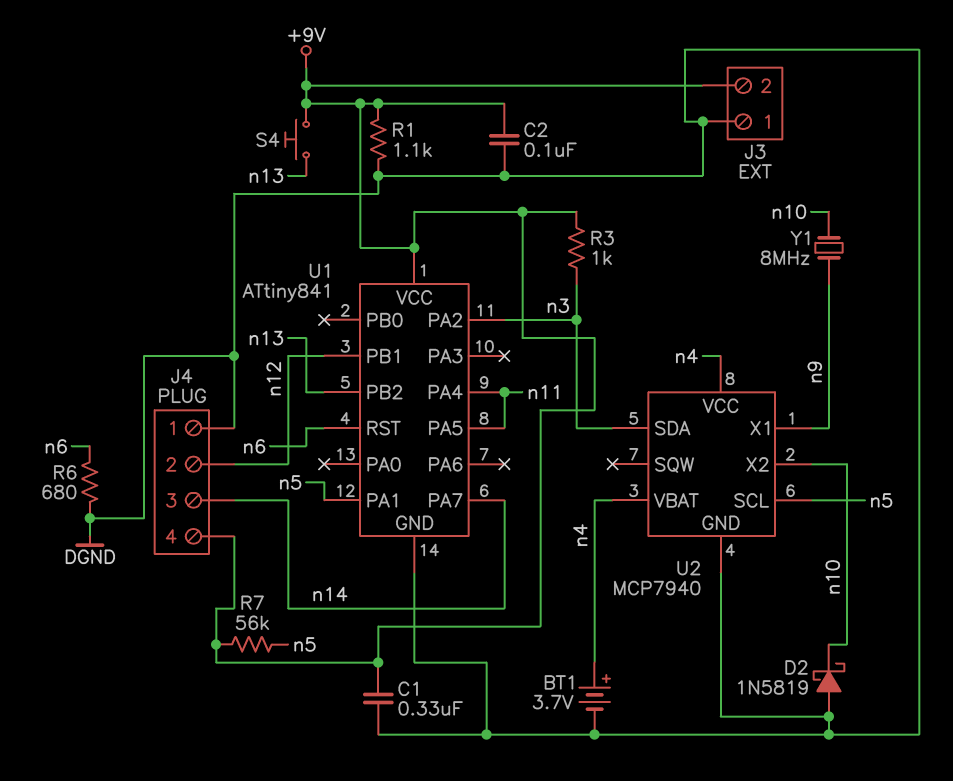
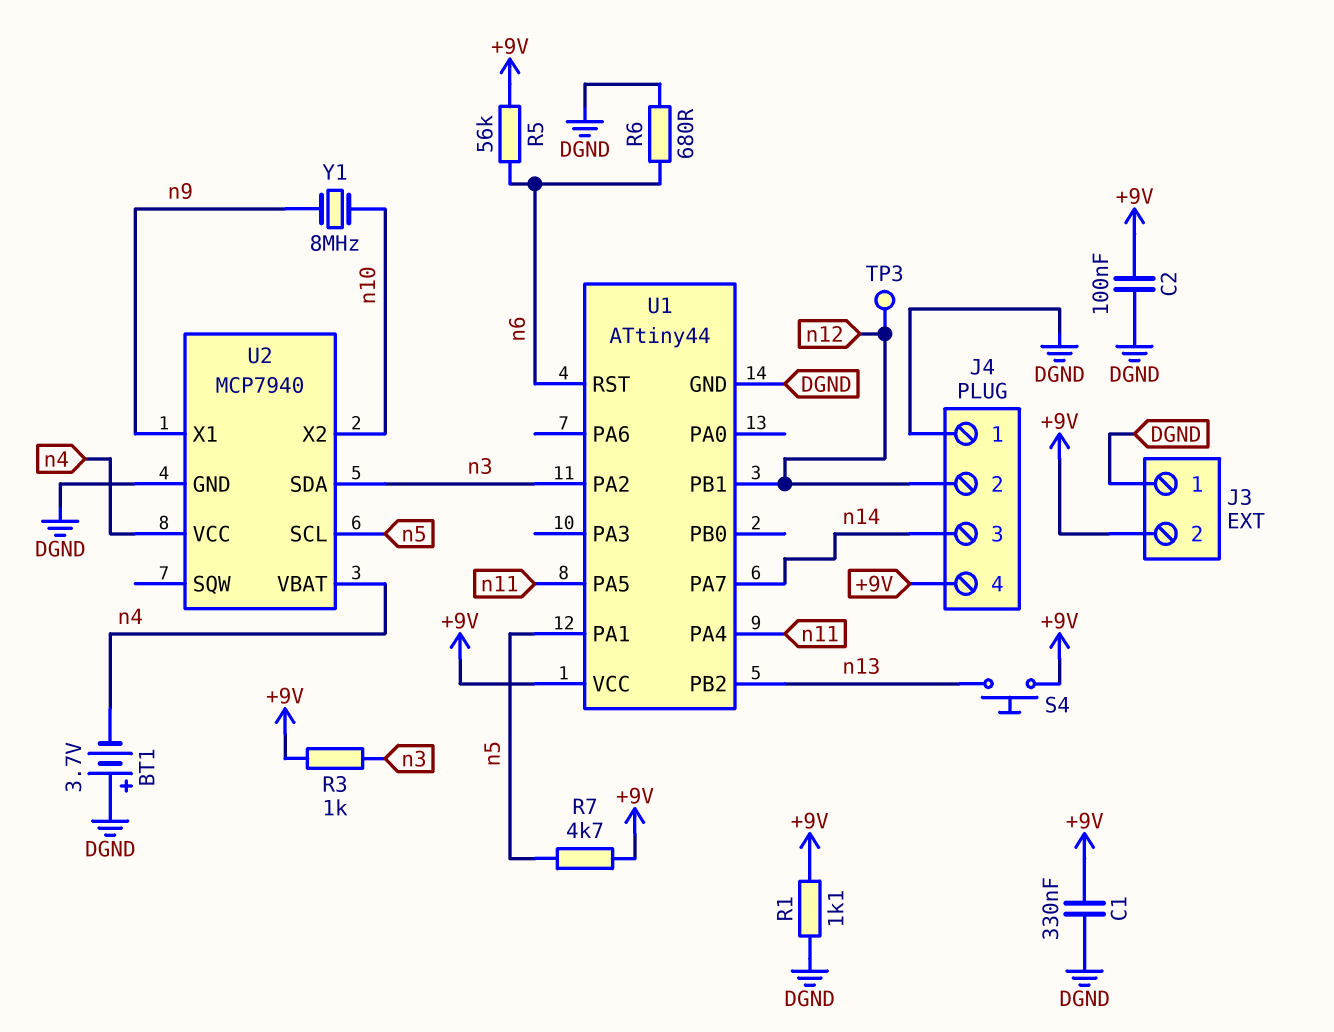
BT1: 3.7V (plus n4, minus DGND) -> 3.7V (plus DGND, minus n4)
D2: schottky 1N5819 (A DGND, K n10) -> none
R5: none -> 56k (+9V, n6)
R7: 56k (+9V, n5) -> 4.7k (+9V, n5)
TP3: none -> test point (n12)
U1: ATtiny841 -> ATtiny44

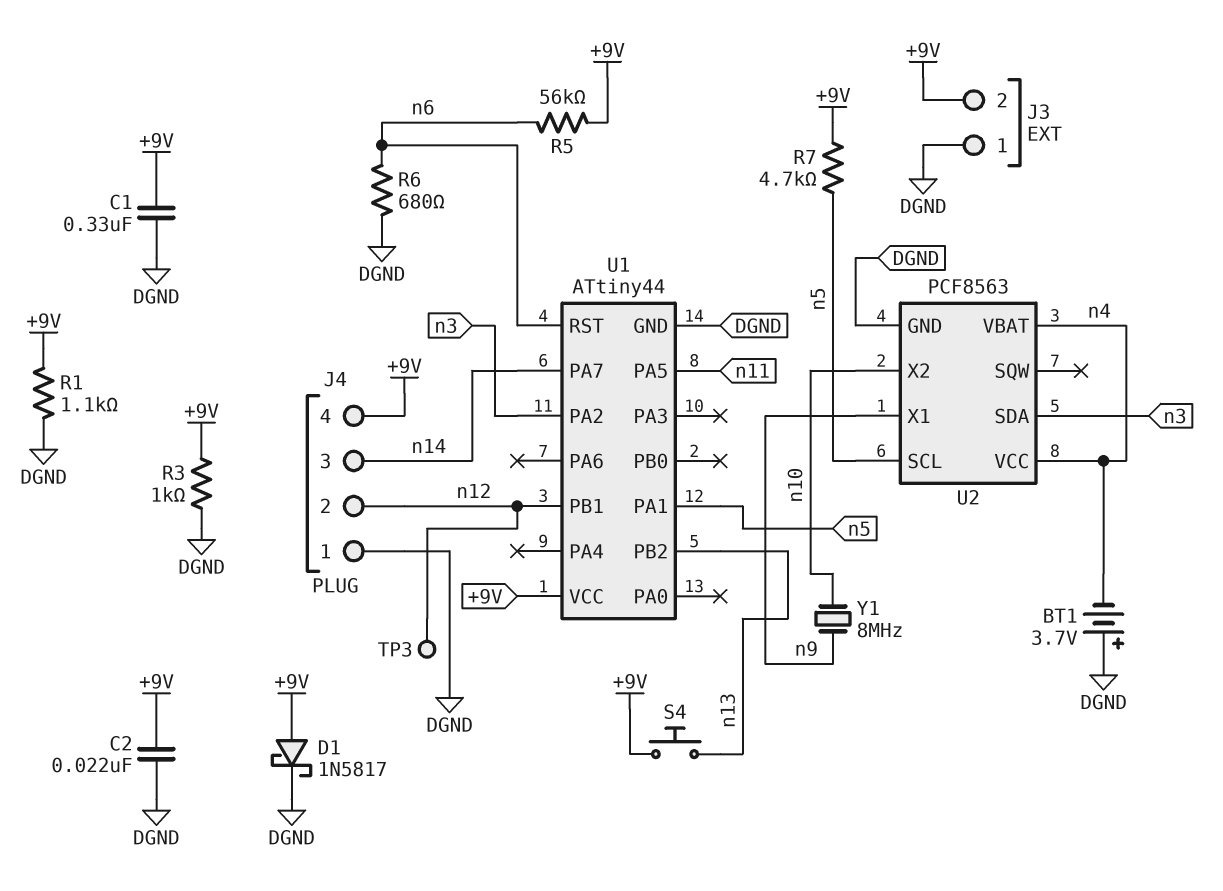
C2: 100nF (+9V, DGND) -> 22nF (+9V, DGND)
D1: none -> schottky 1N5817 (A +9V, K DGND)
R3: 1k (+9V, n3) -> 1k (+9V, DGND)
U1 pin PA4: n11 -> none
U2: MCP7940 -> PCF8563

